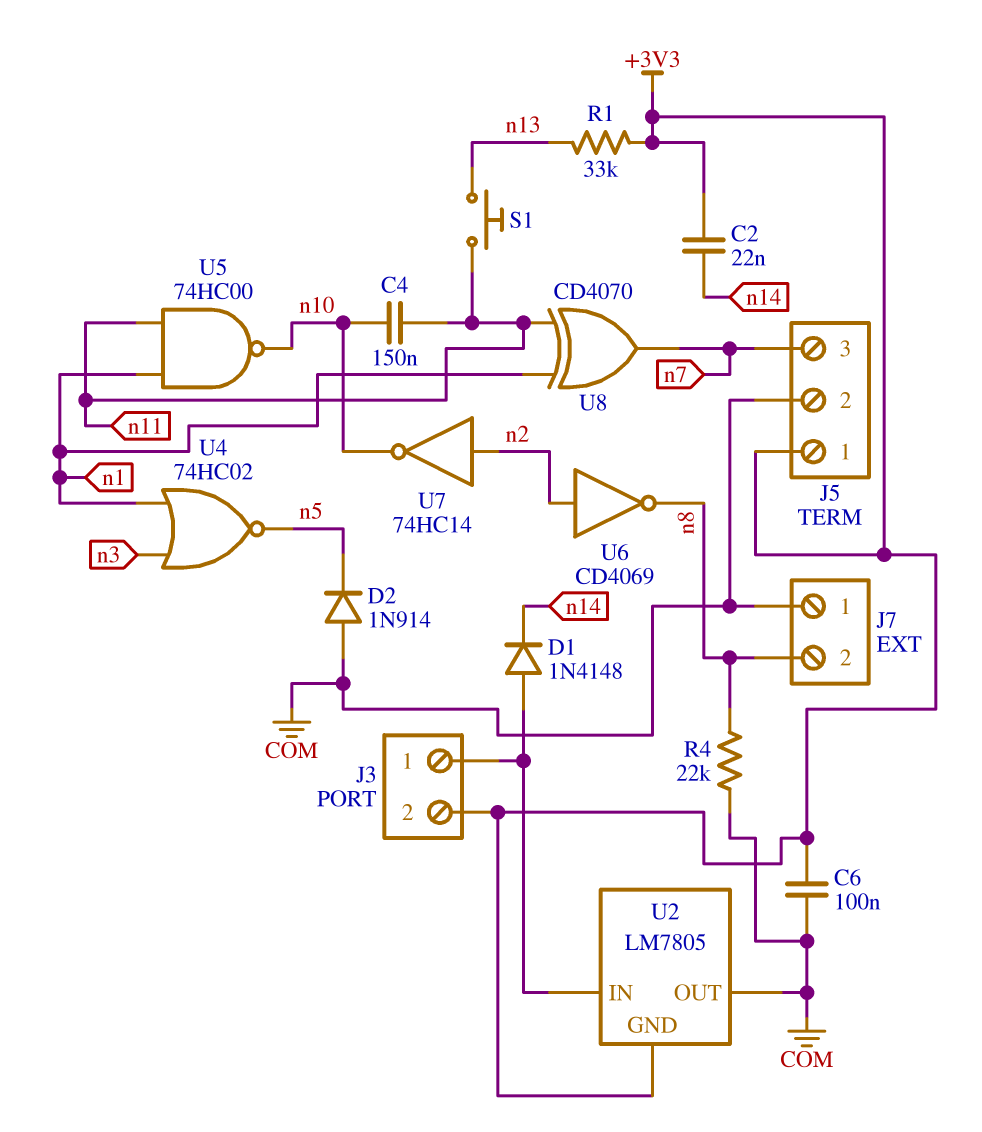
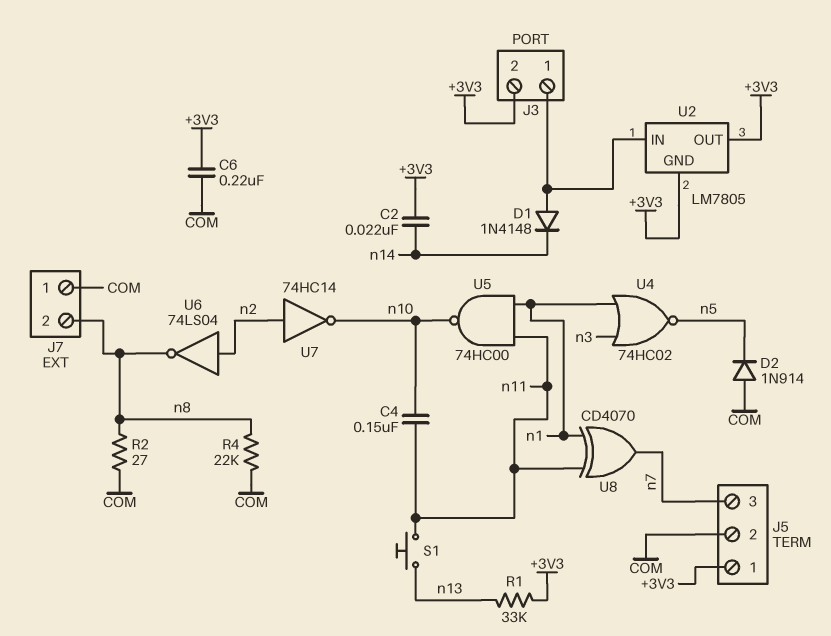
C6: 100nF (+3V3, COM) -> 220nF (+3V3, COM)
R2: none -> 27 (COM, n8)
U2 pin OUT: COM -> +3V3
U6: NOT CD4069 (in n2, out n8) -> NOT 74LS04 (in n2, out n8)

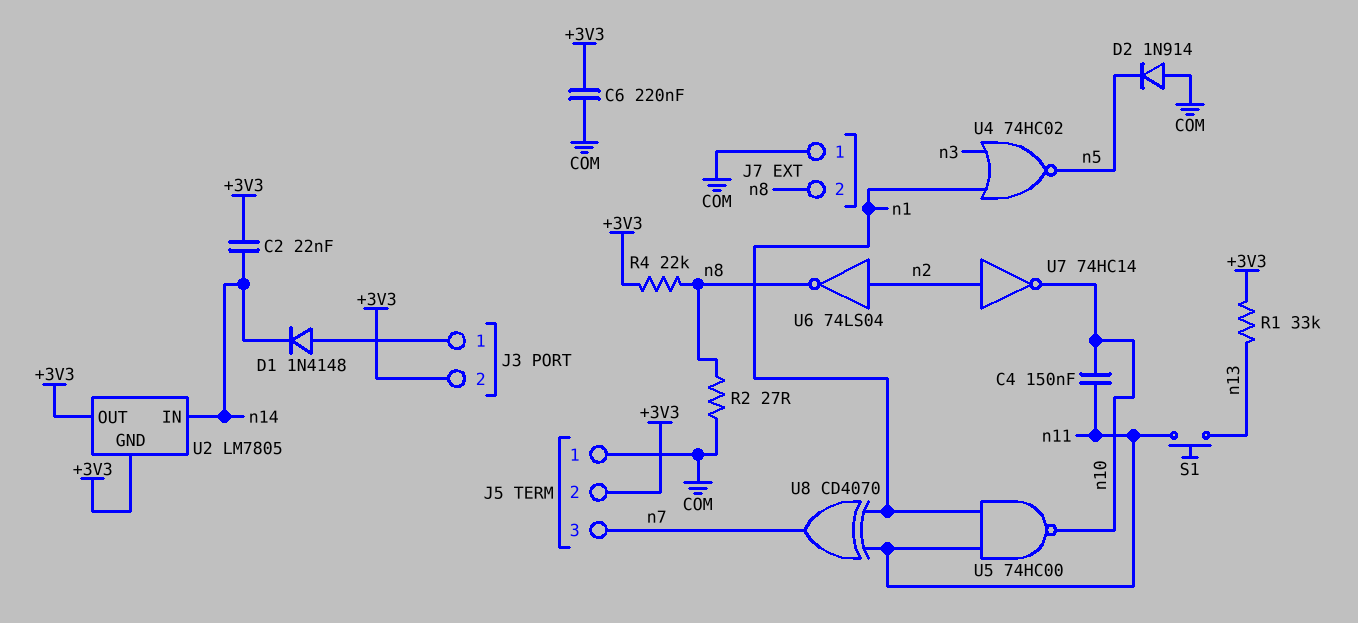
J5 pin 1: +3V3 -> COM
J5 pin 2: COM -> +3V3
R4: 22k (COM, n8) -> 22k (+3V3, n8)
U2 pin IN: J3/1 -> n14

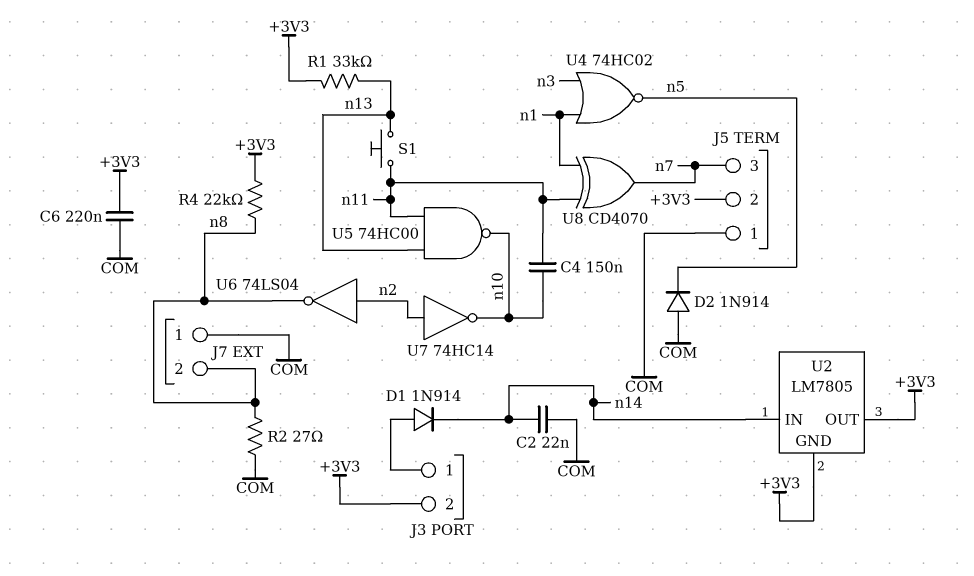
C2: 22nF (+3V3, n14) -> 22nF (COM, n14)
D1: diode 1N4148 (A J3/1, K n14) -> diode 1N914 (A J3/1, K n14)
U5: NAND 74HC00 (in n1, in n11, out n10) -> NAND 74HC00 (in n11, in n13, out n10)

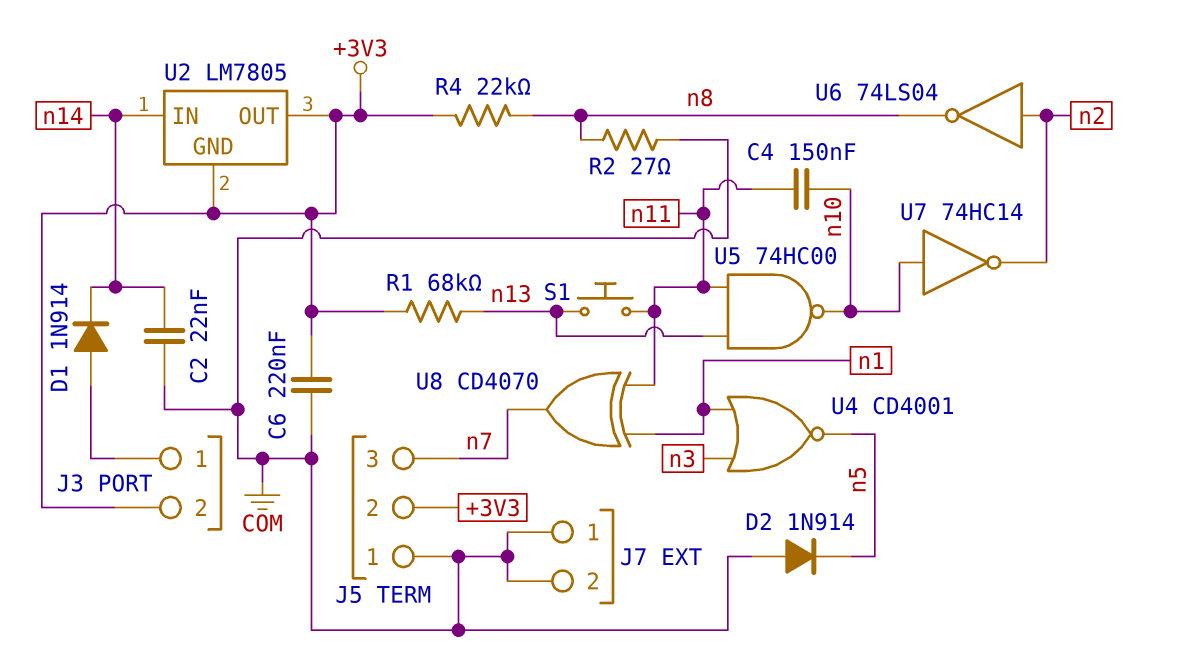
J7 pin 2: n8 -> COM
R1: 33k (+3V3, n13) -> 68k (+3V3, n13)
U4: NOR 74HC02 (in n1, in n3, out n5) -> NOR CD4001 (in n1, in n3, out n5)
U7: NOT 74HC14 (in n2, out n10) -> NOT 74HC14 (in n10, out n2)

